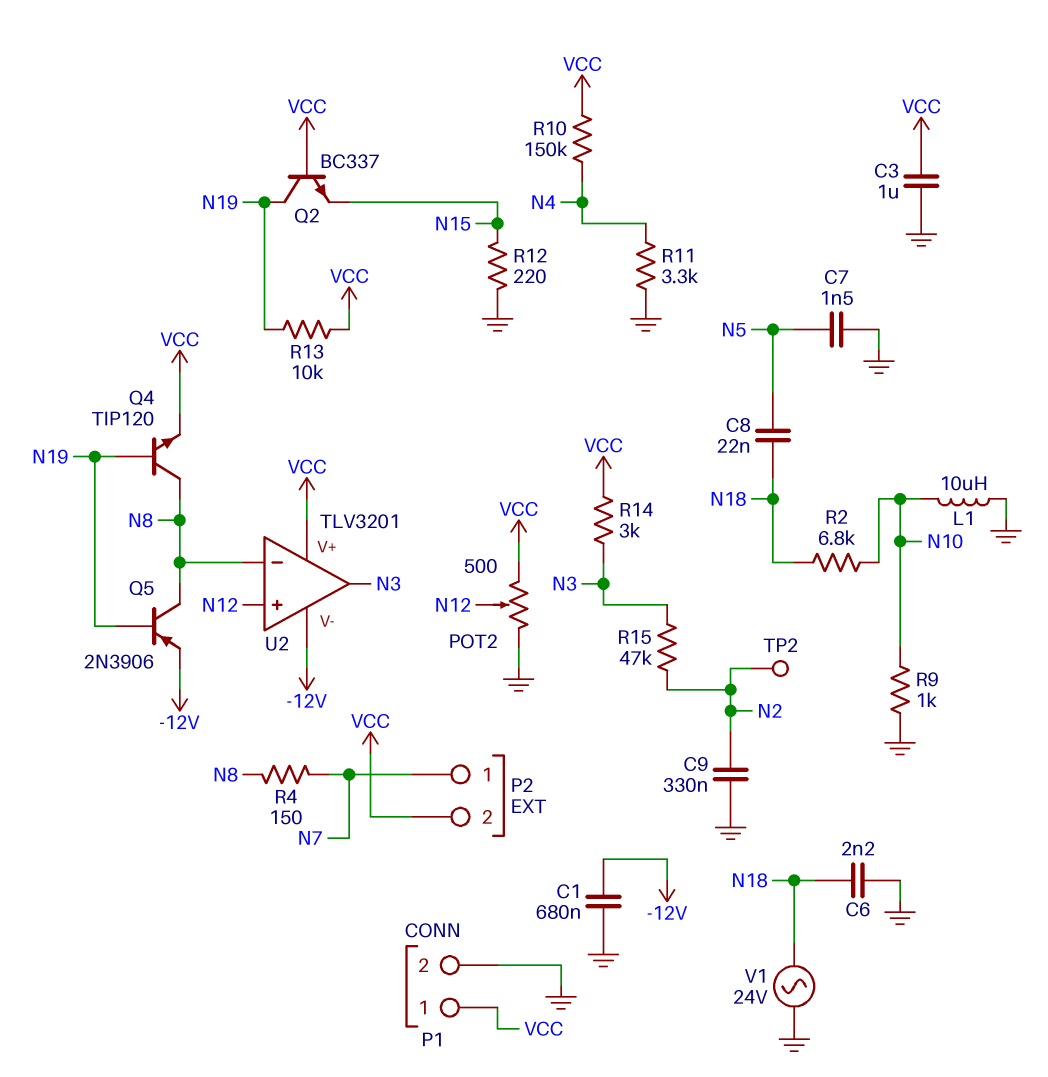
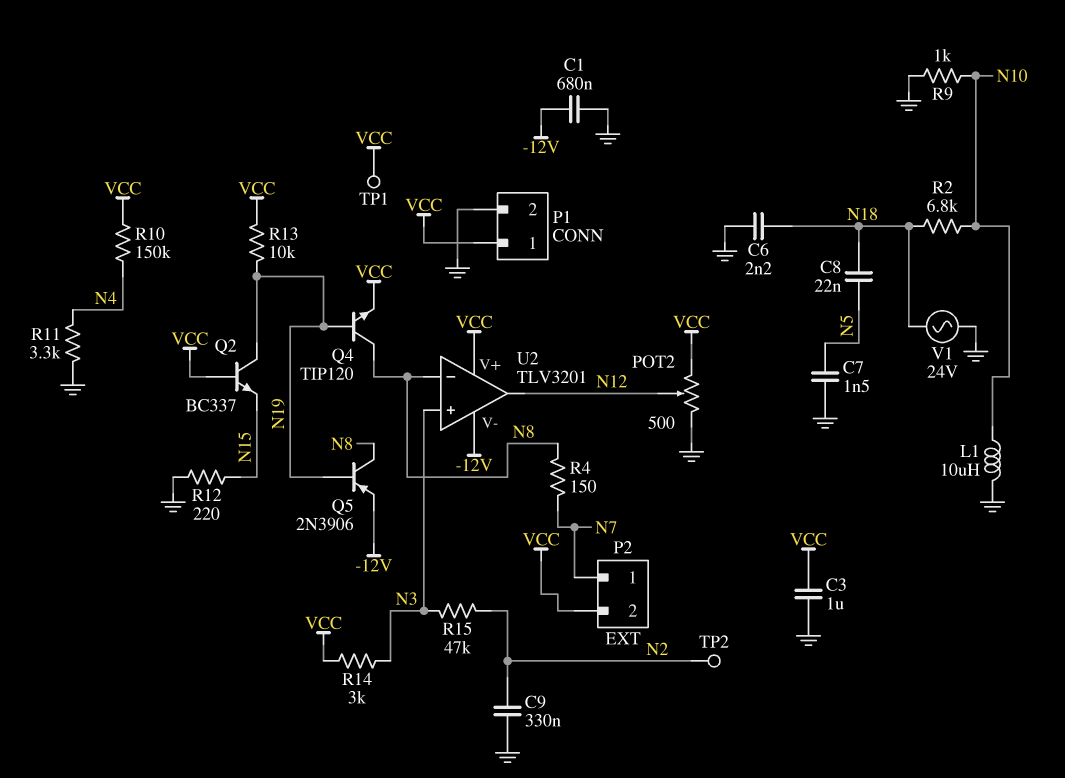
TP1: none -> test point (VCC)
U2 pin in+: N12 -> N3
U2 pin out: N3 -> N12

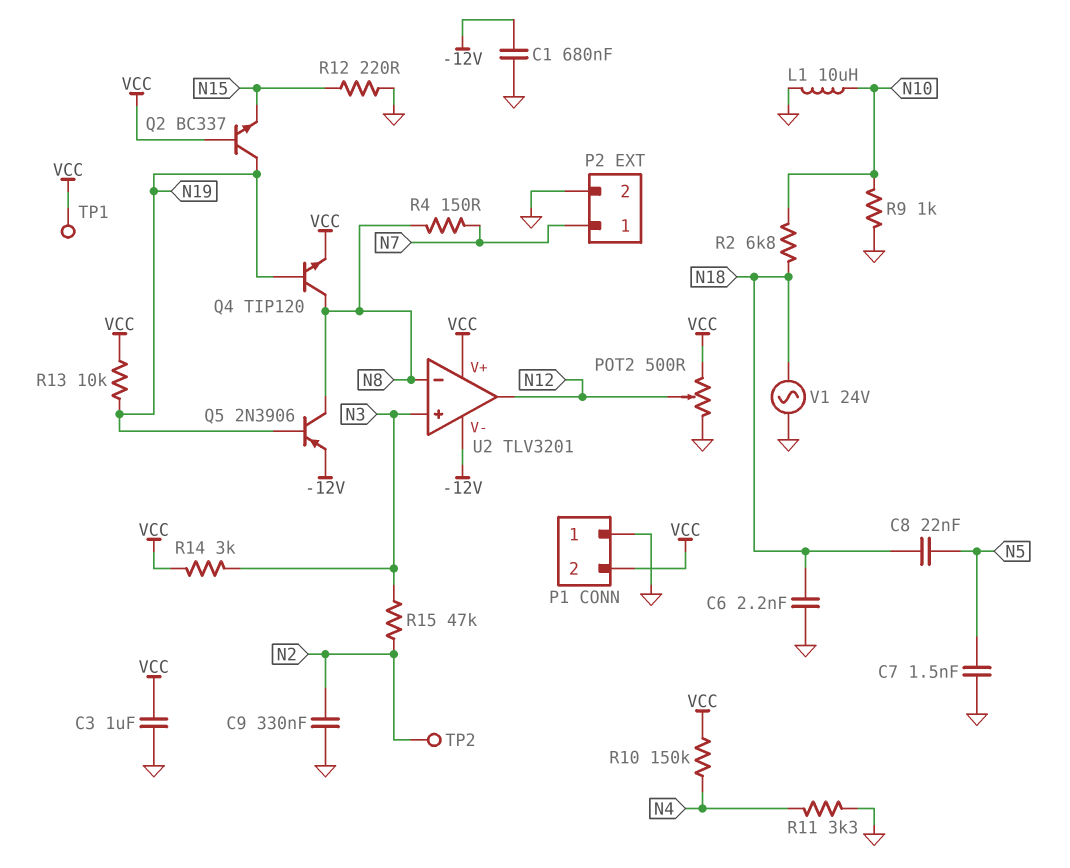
P1 pin 1: VCC -> GND
P1 pin 2: GND -> VCC
P2 pin 2: VCC -> GND

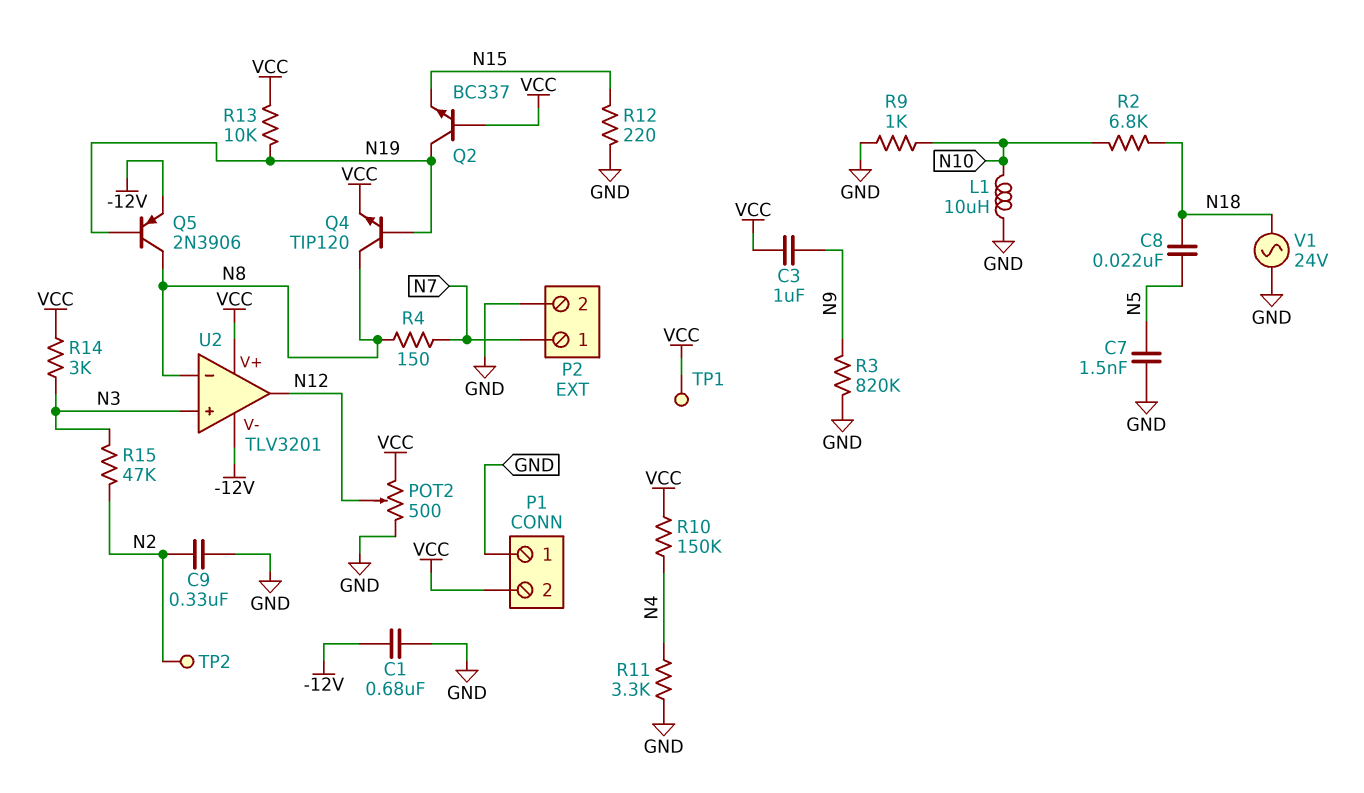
C3: 1uF (GND, VCC) -> 1uF (N9, VCC)
C6: 2.2nF (GND, N18) -> none
R3: none -> 820k (GND, N9)

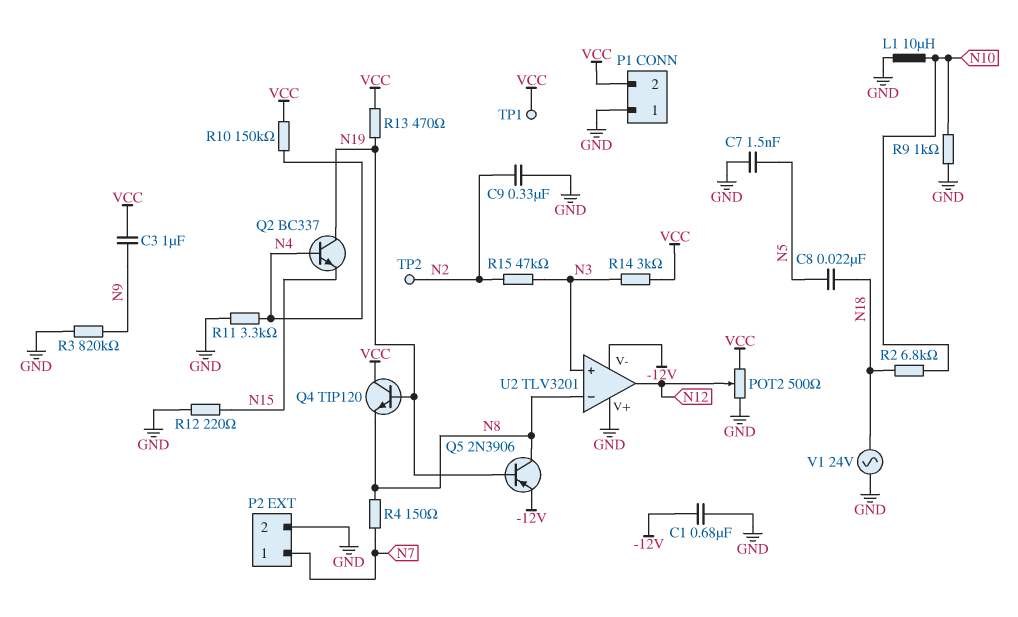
Q2: NPN BC337 (B VCC, C N19, E N15) -> NPN BC337 (B N4, C N19, E N15)
Q4: NPN TIP120 (B N19, C N8, E VCC) -> NPN TIP120 (B N19, C VCC, E N8)
R13: 10k (N19, VCC) -> 470 (N19, VCC)
U2 pin V+: VCC -> GND

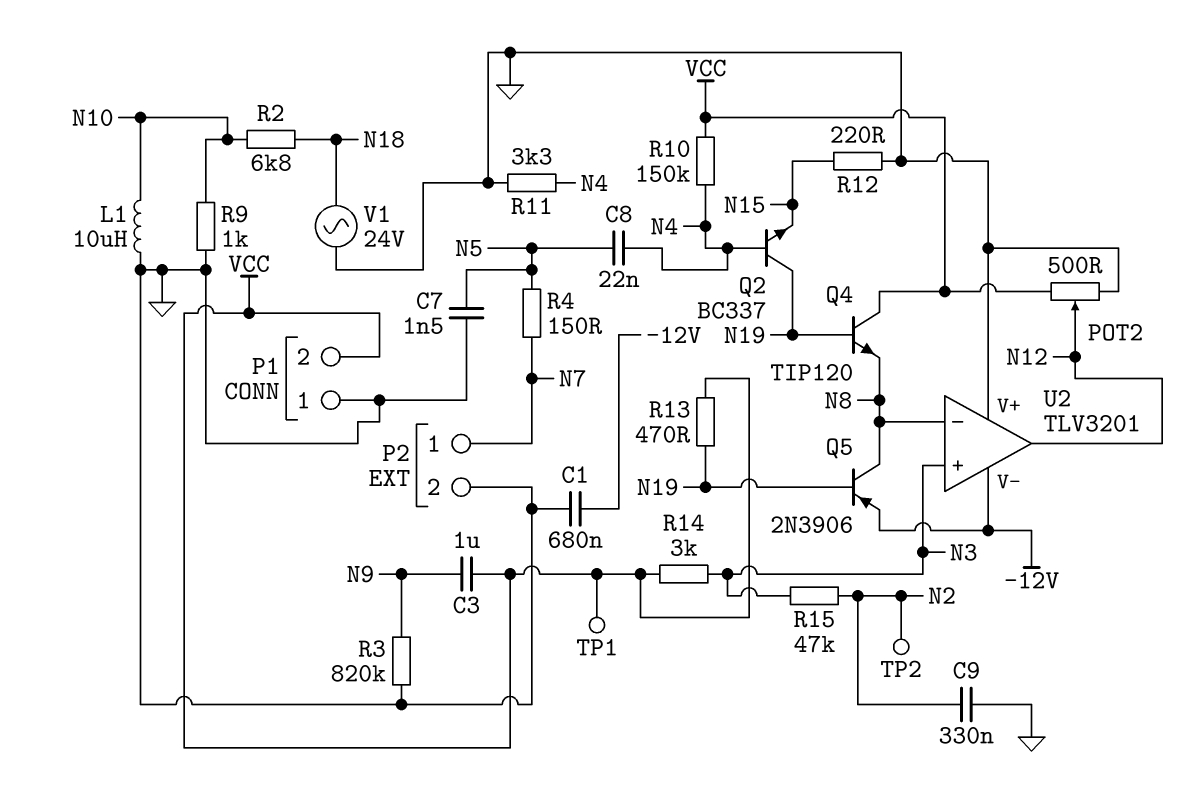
C8: 22nF (N5, N18) -> 22nF (N4, N5)
R4: 150 (N7, N8) -> 150 (N5, N7)

